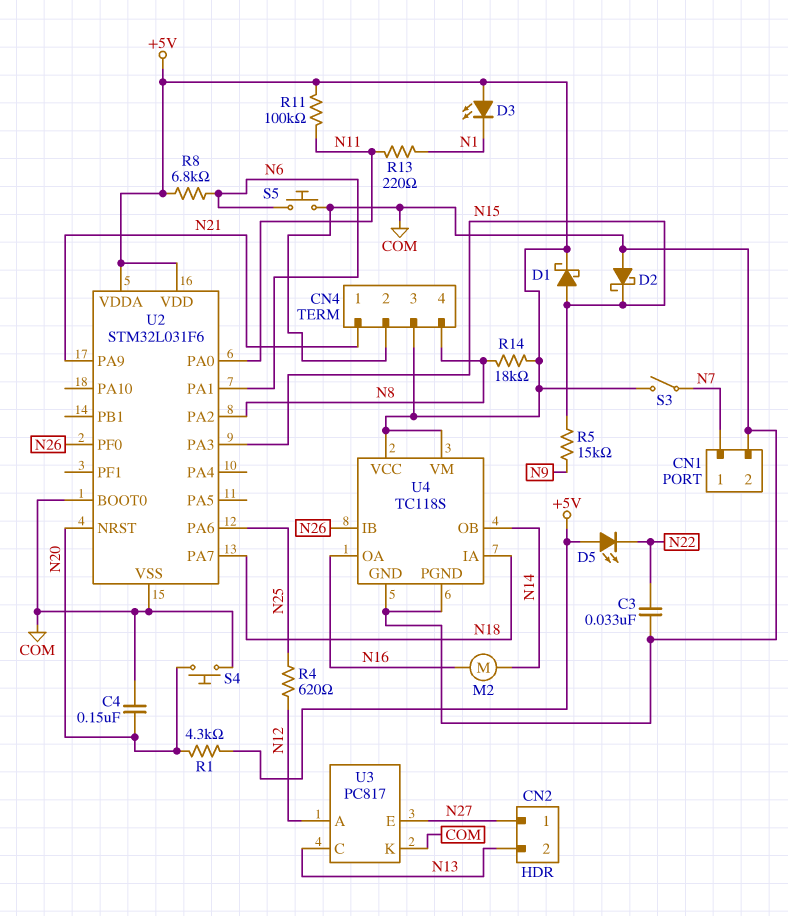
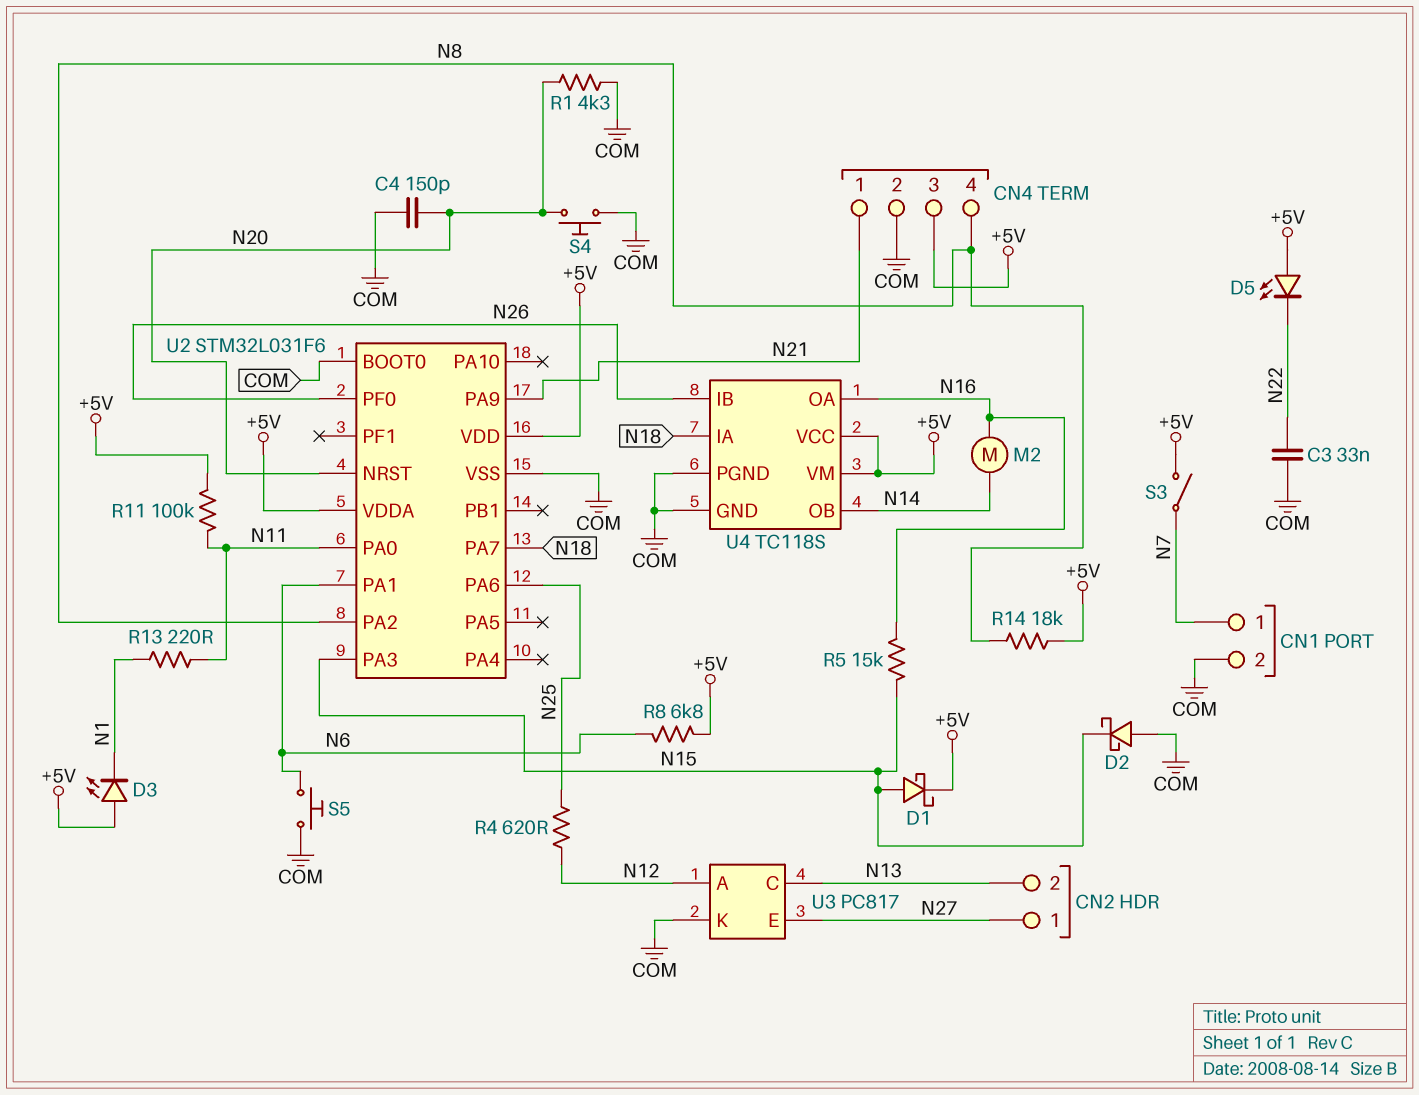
C4: 150nF (COM, N20) -> 150pF (COM, N20)
R1: 4.3k (+5V, N20) -> 4.3k (COM, N20)
R5: 15k (N9, N15) -> 15k (N15, N16)

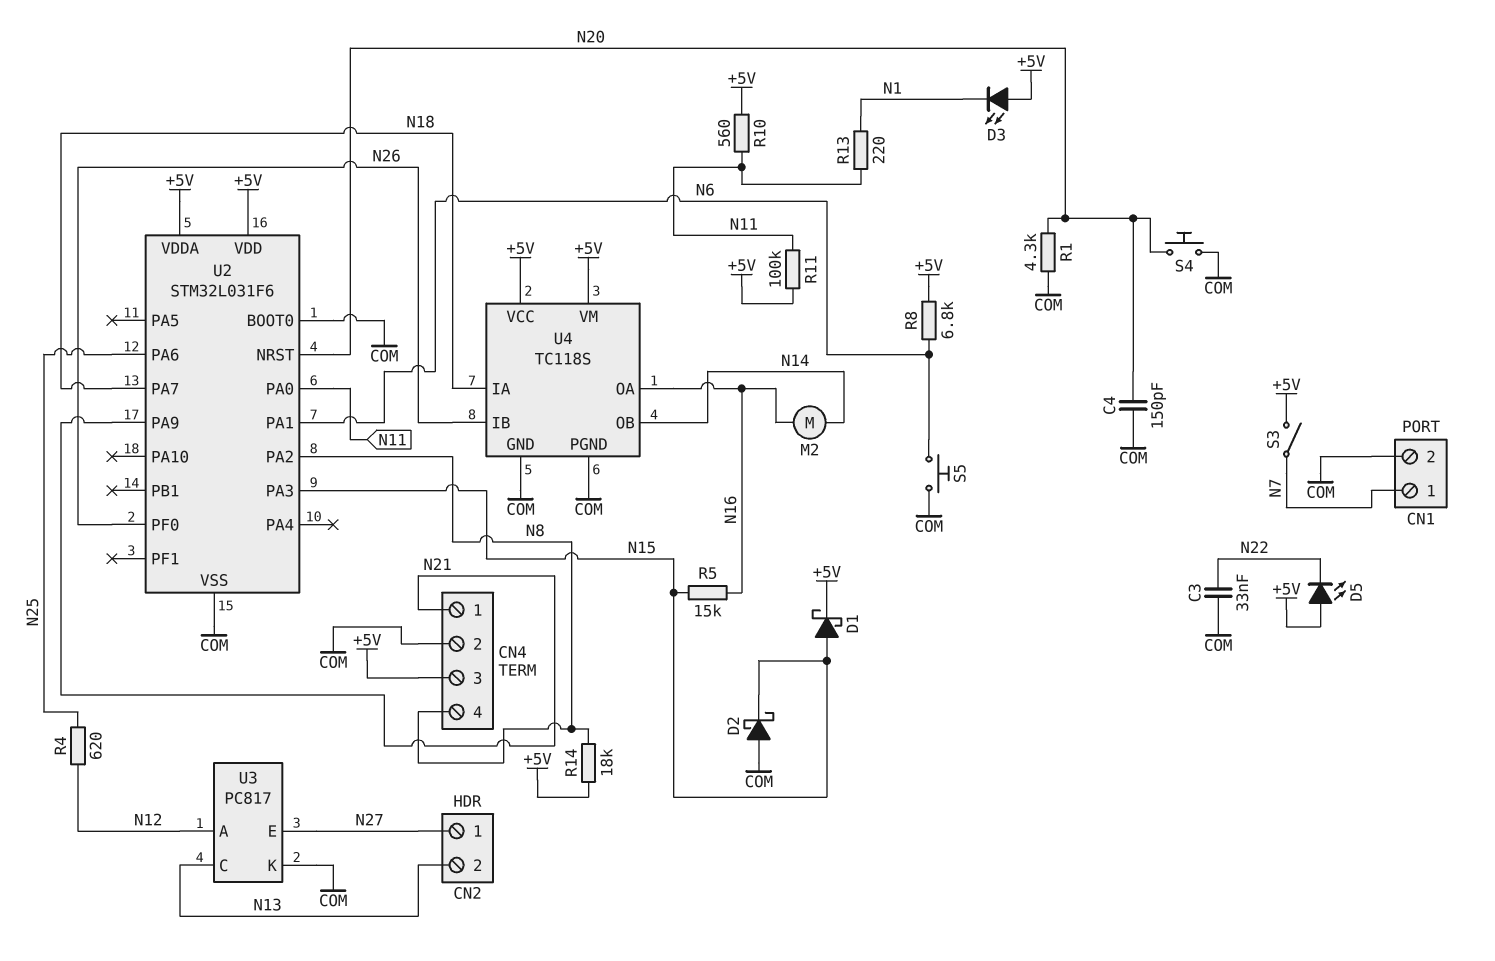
R10: none -> 560 (+5V, N11)

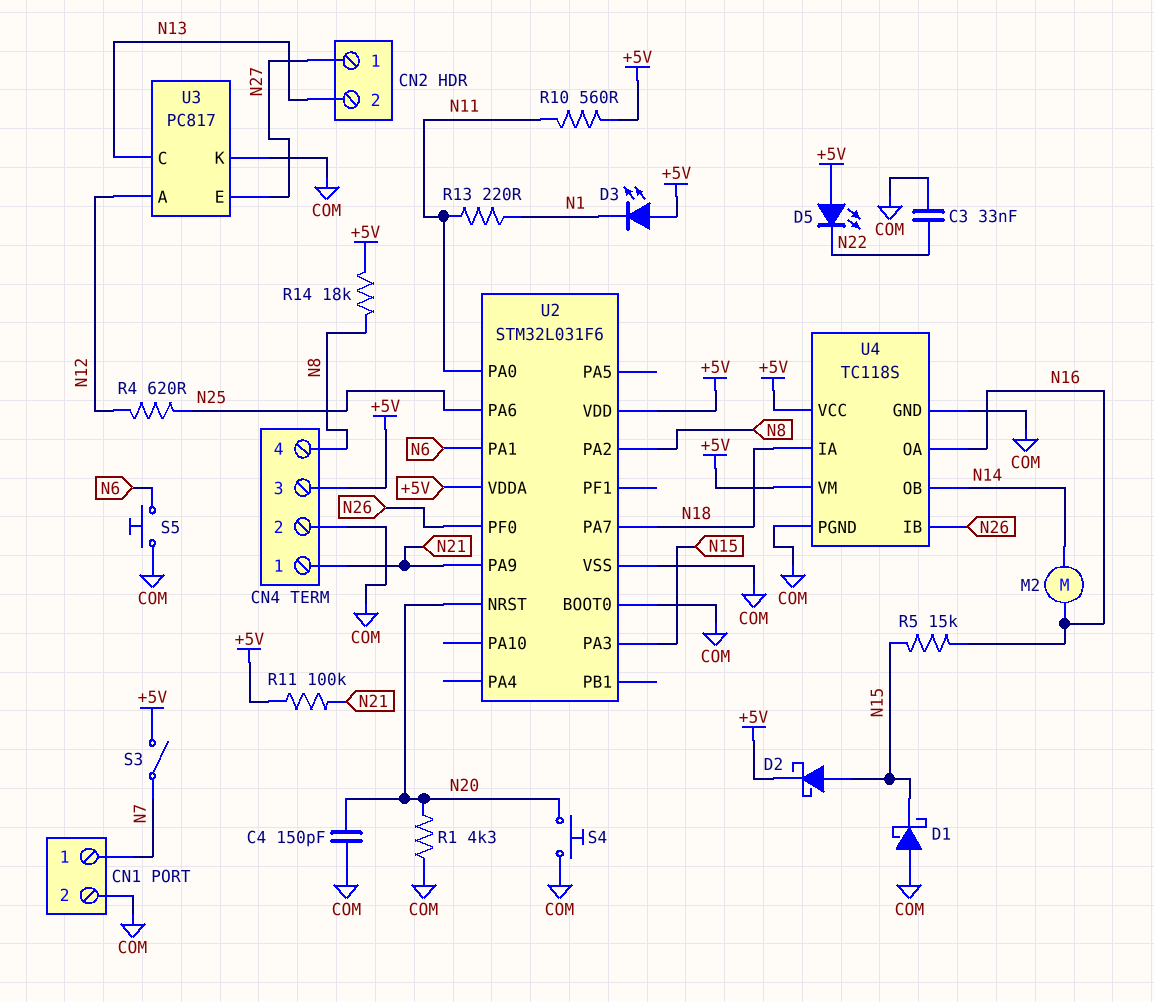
D1: schottky (A N15, K +5V) -> schottky (A COM, K N15)
D2: schottky (A COM, K N15) -> schottky (A N15, K +5V)
R8: 6.8k (+5V, N6) -> none
R11: 100k (+5V, N11) -> 100k (+5V, N21)

